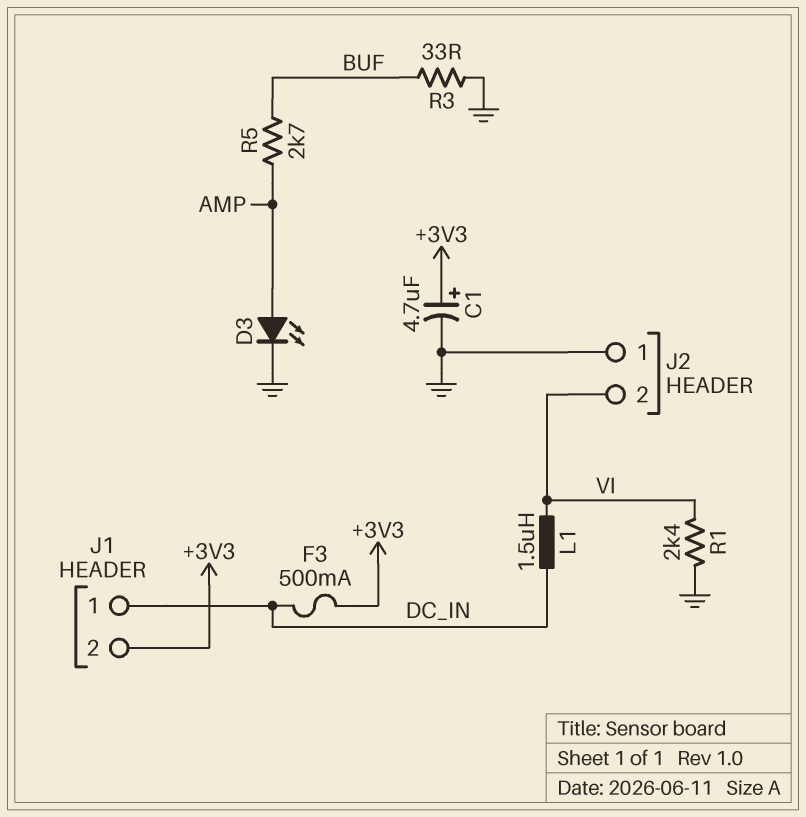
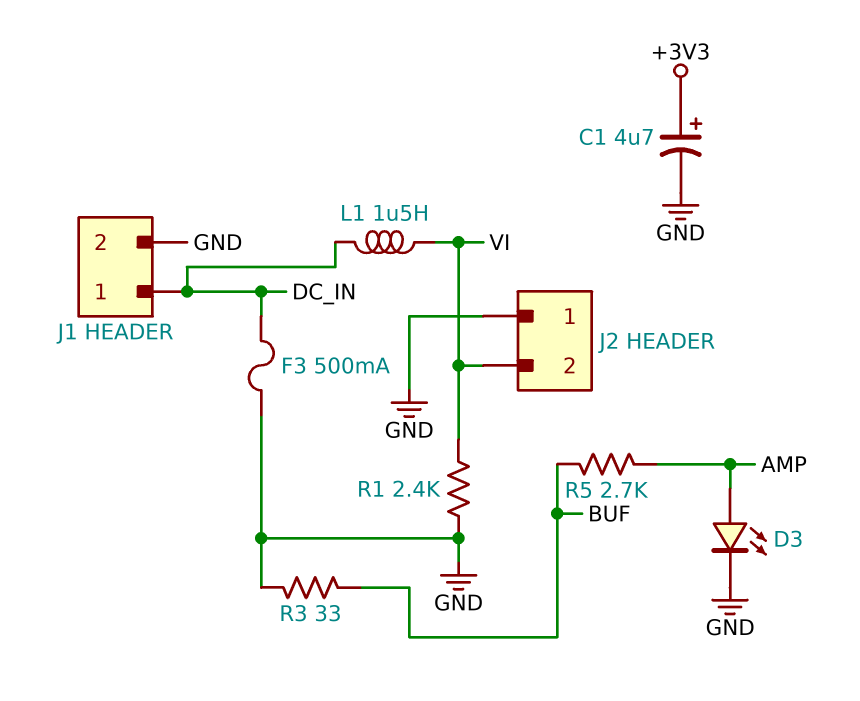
F3: 500mA (+3V3, DC_IN) -> 500mA (DC_IN, GND)
J1 pin 2: +3V3 -> GND

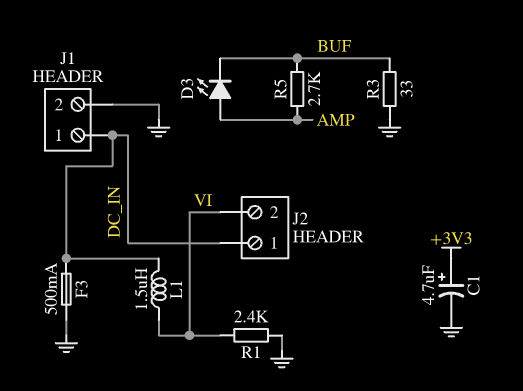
D3: LED (A AMP, K GND) -> LED (A AMP, K BUF)
J2 pin 1: GND -> DC_IN

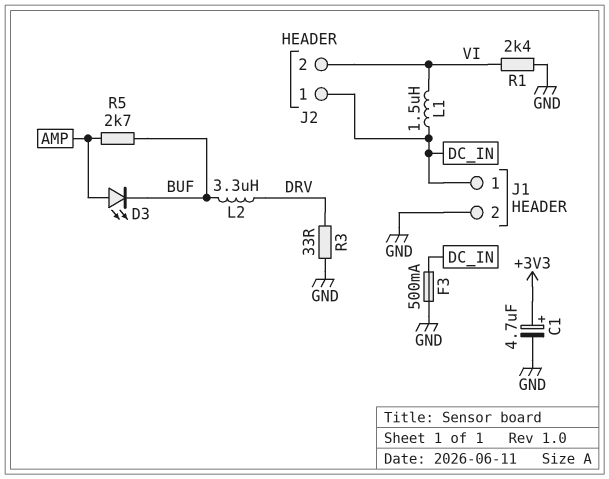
L2: none -> 3.3uH (BUF, DRV)
R3: 33 (BUF, GND) -> 33 (DRV, GND)

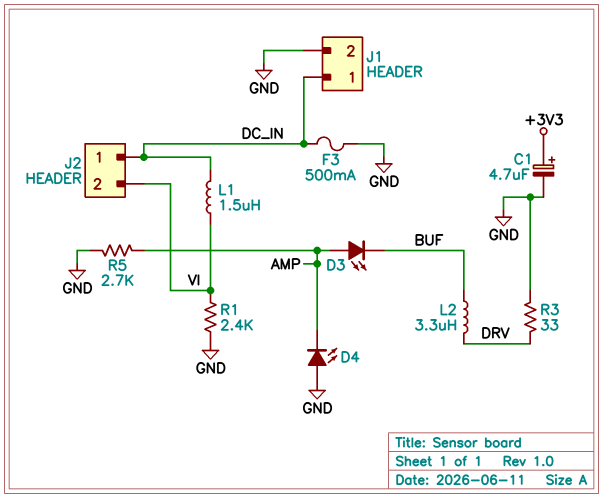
D4: none -> LED (A GND, K AMP)
R5: 2.7k (AMP, BUF) -> 2.7k (AMP, GND)

